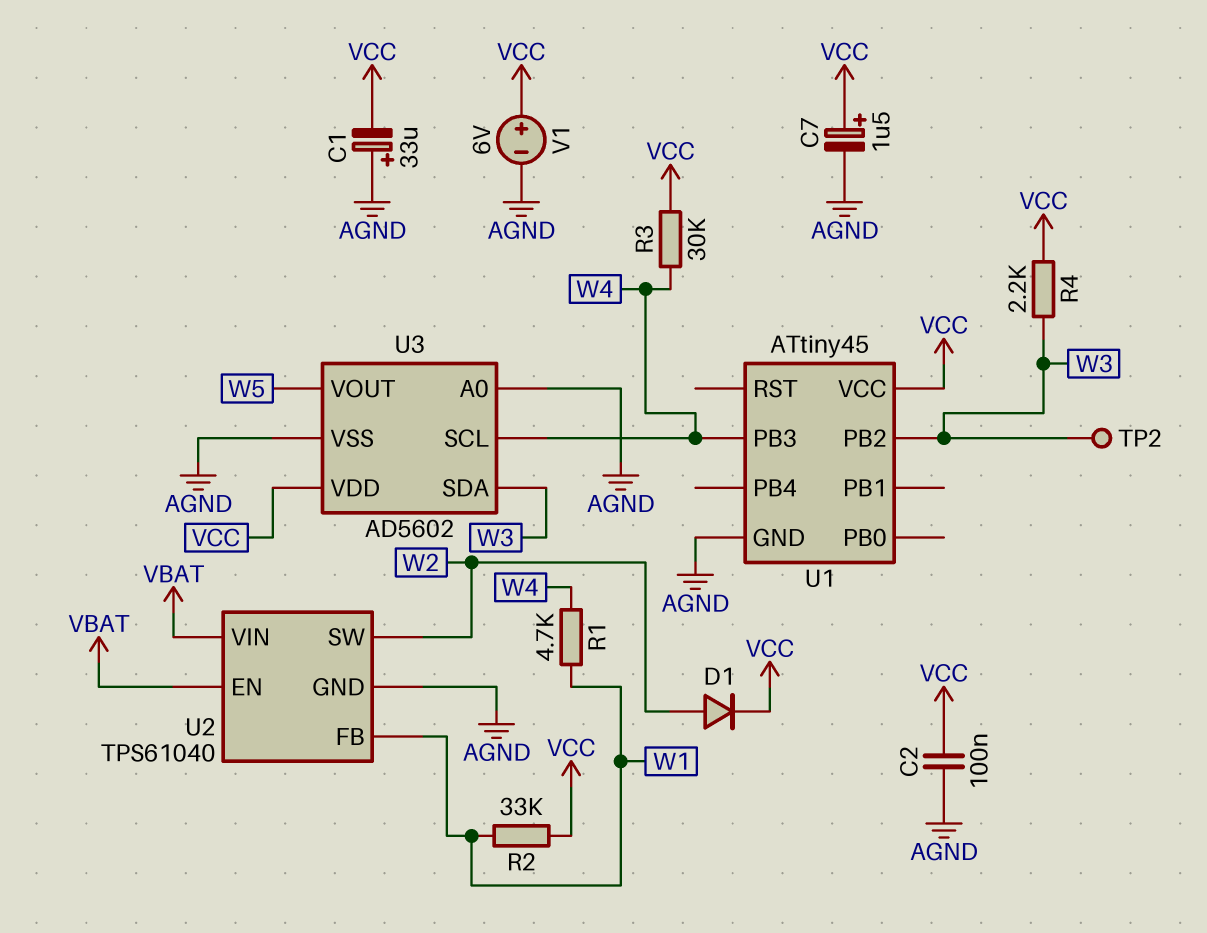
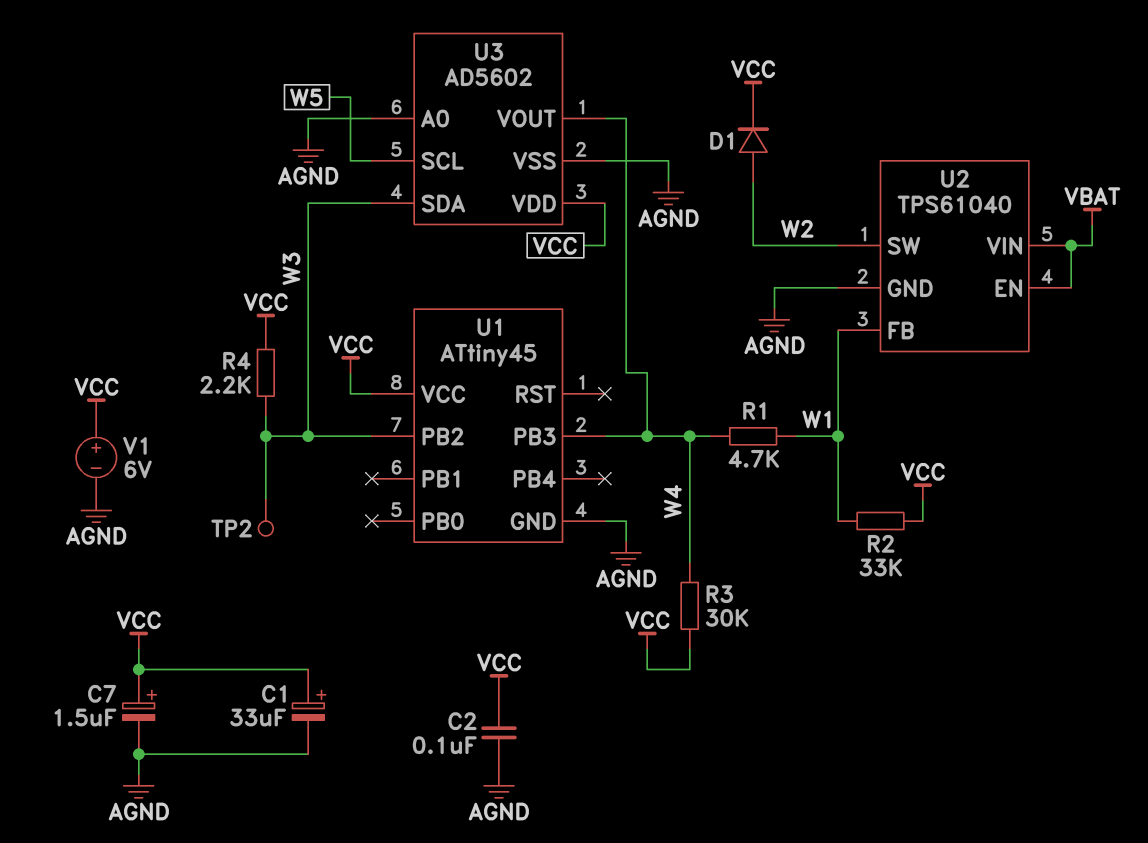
C1: 33uF (plus AGND, minus VCC) -> 33uF (plus VCC, minus AGND)
U3 pin SCL: W4 -> W5
U3 pin VOUT: W5 -> W4

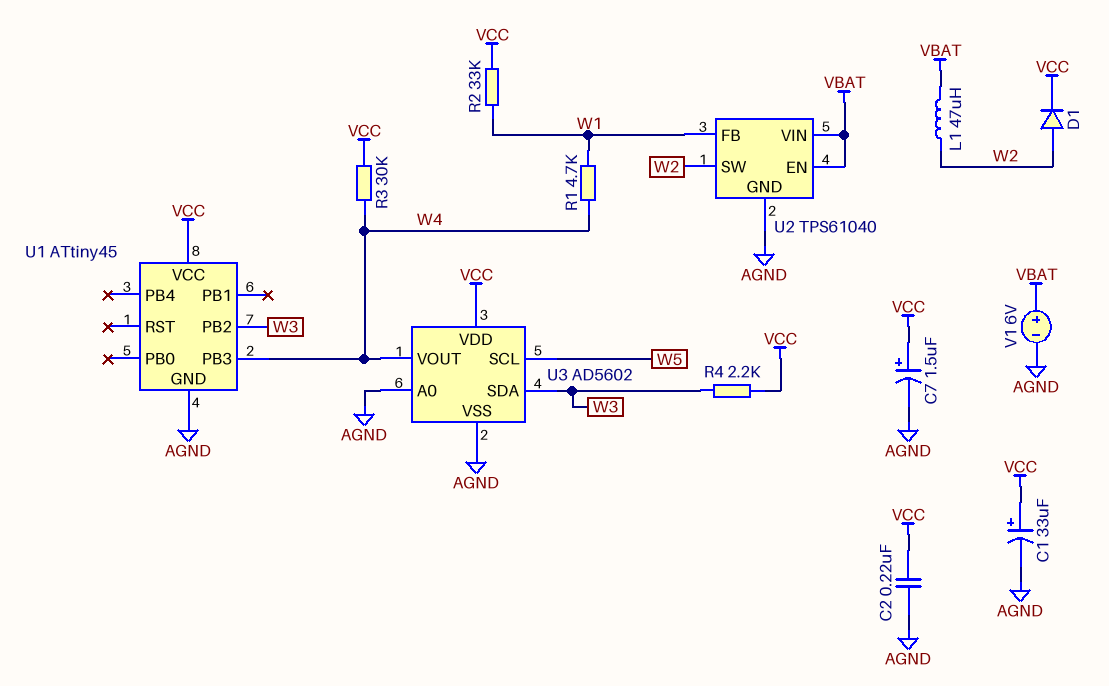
C2: 100nF (AGND, VCC) -> 220nF (AGND, VCC)
L1: none -> 47uH (VBAT, W2)
TP2: test point (W3) -> none
V1: 6V (plus VCC, minus AGND) -> 6V (plus VBAT, minus AGND)

